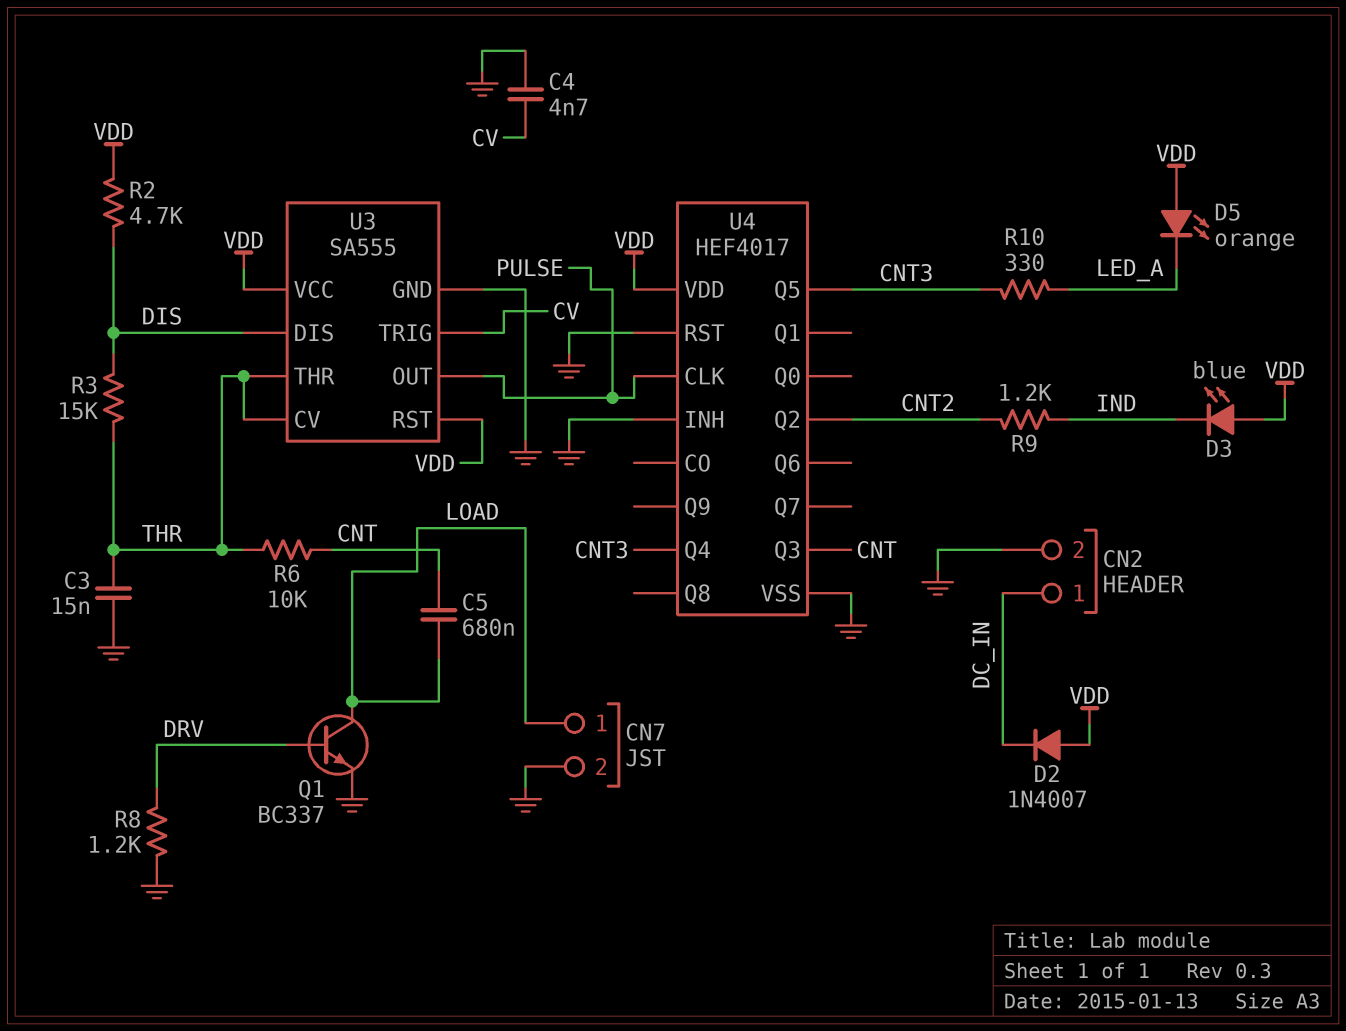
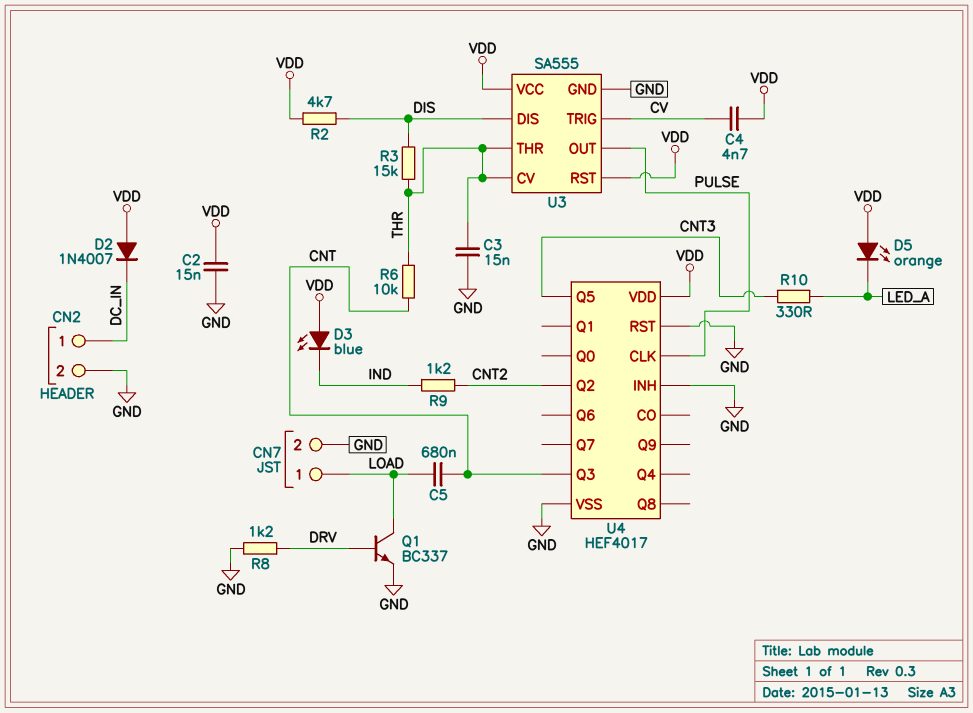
C2: none -> 15nF (GND, VDD)
C4: 4.7nF (CV, GND) -> 4.7nF (CV, VDD)
U4 pin Q4: CNT3 -> none

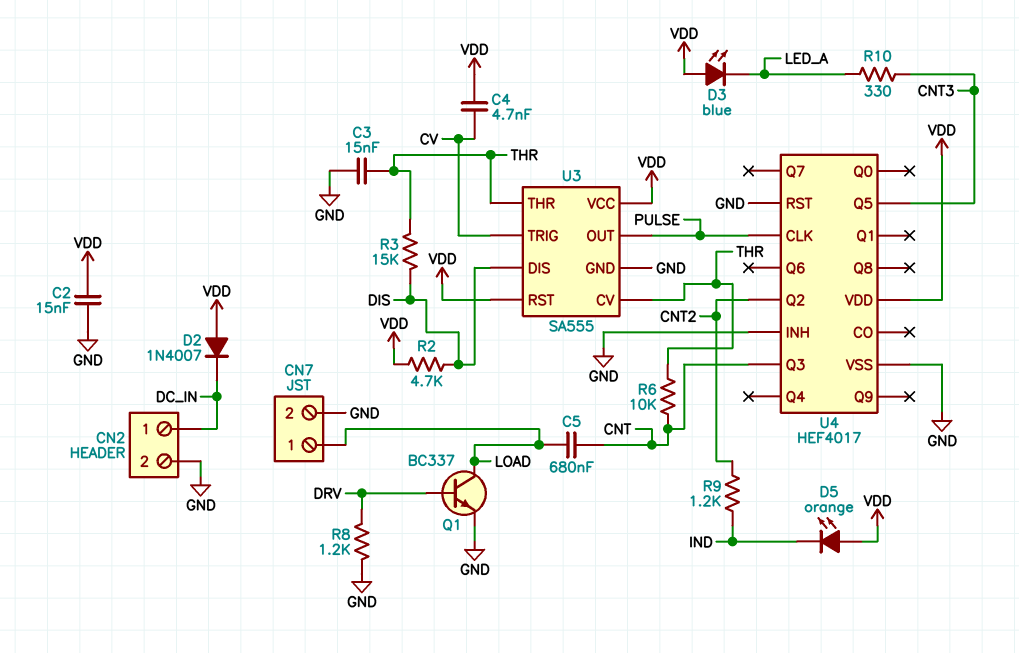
D3: LED blue (A VDD, K IND) -> LED blue (A VDD, K LED_A)
D5: LED orange (A VDD, K LED_A) -> LED orange (A VDD, K IND)

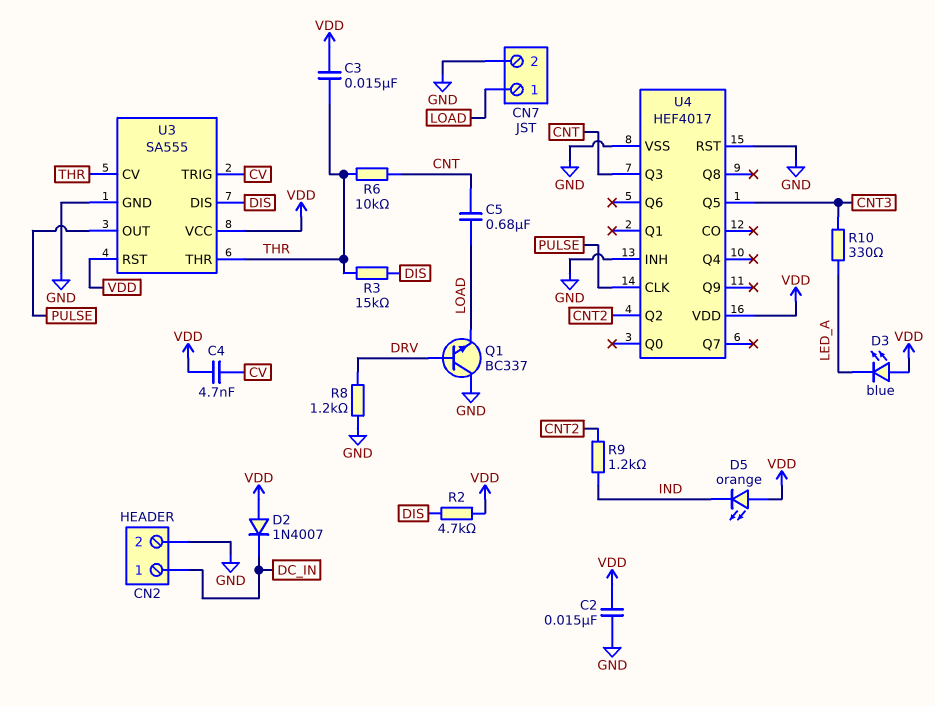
C3: 15nF (GND, THR) -> 15nF (THR, VDD)
Q1: NPN BC337 (B DRV, C LOAD, E GND) -> NPN BC337 (B DRV, C GND, E LOAD)

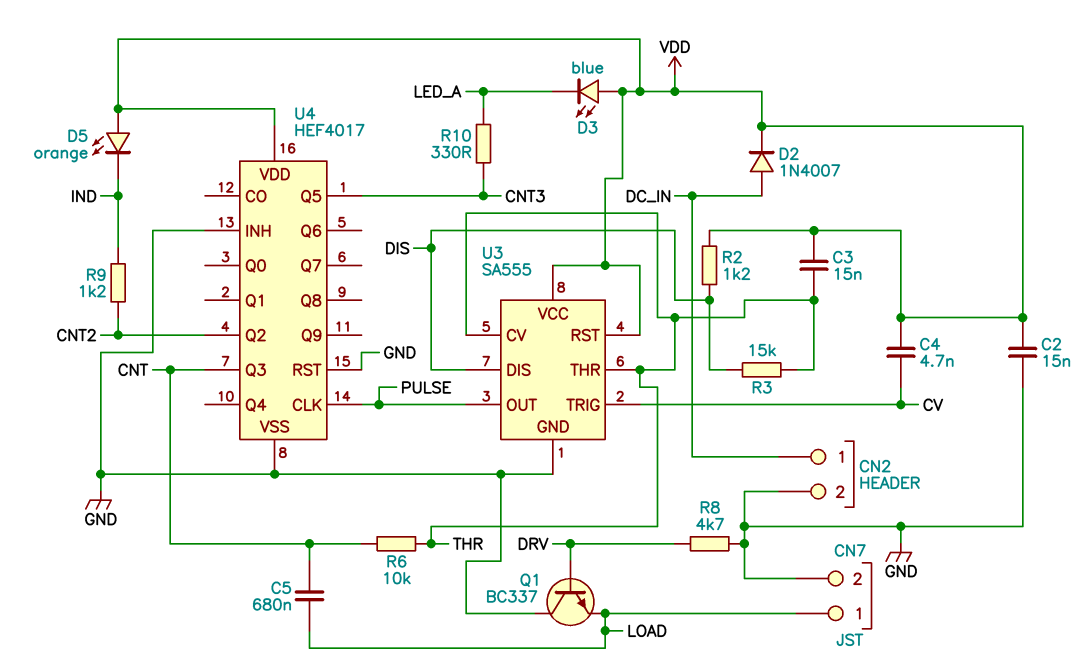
D2: diode 1N4007 (A VDD, K DC_IN) -> diode 1N4007 (A DC_IN, K VDD)
R2: 4.7k (DIS, VDD) -> 1.2k (DIS, VDD)
R8: 1.2k (DRV, GND) -> 4.7k (DRV, GND)

